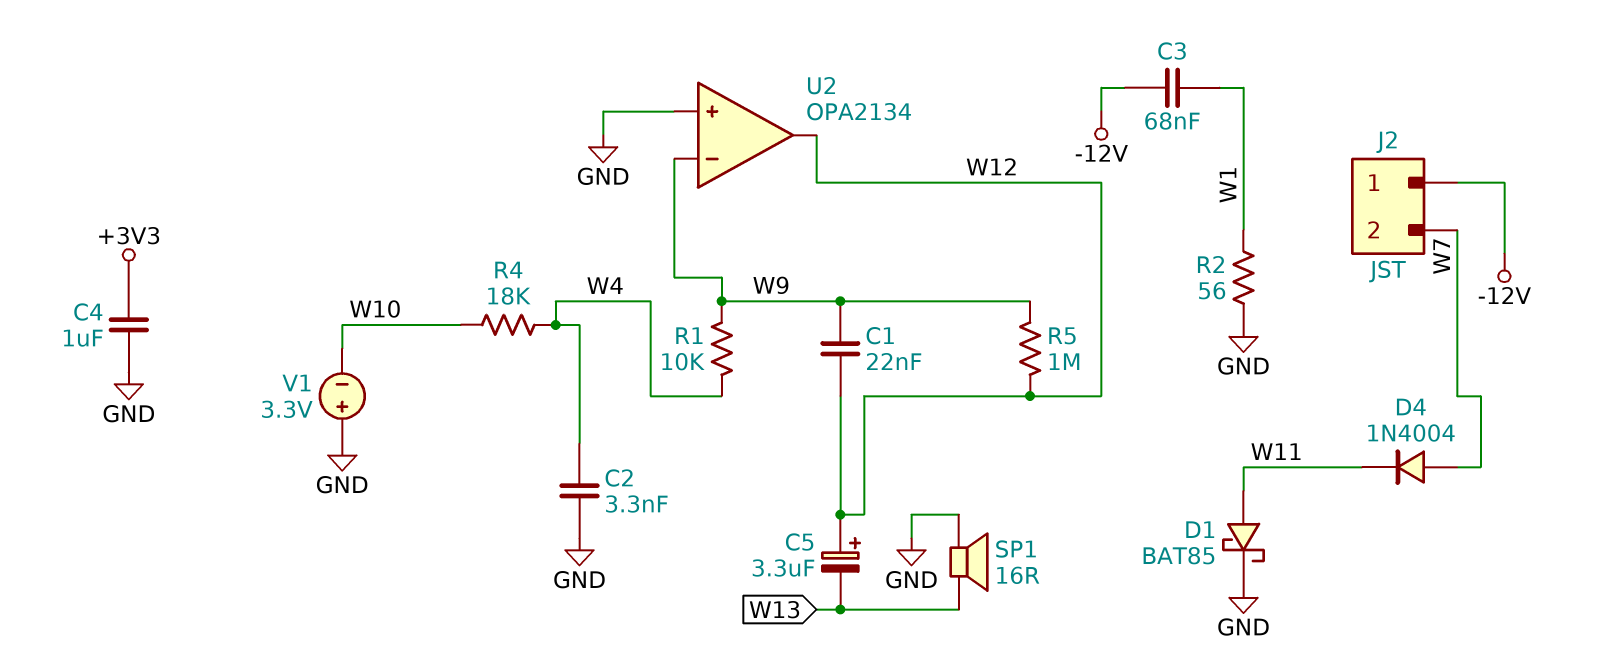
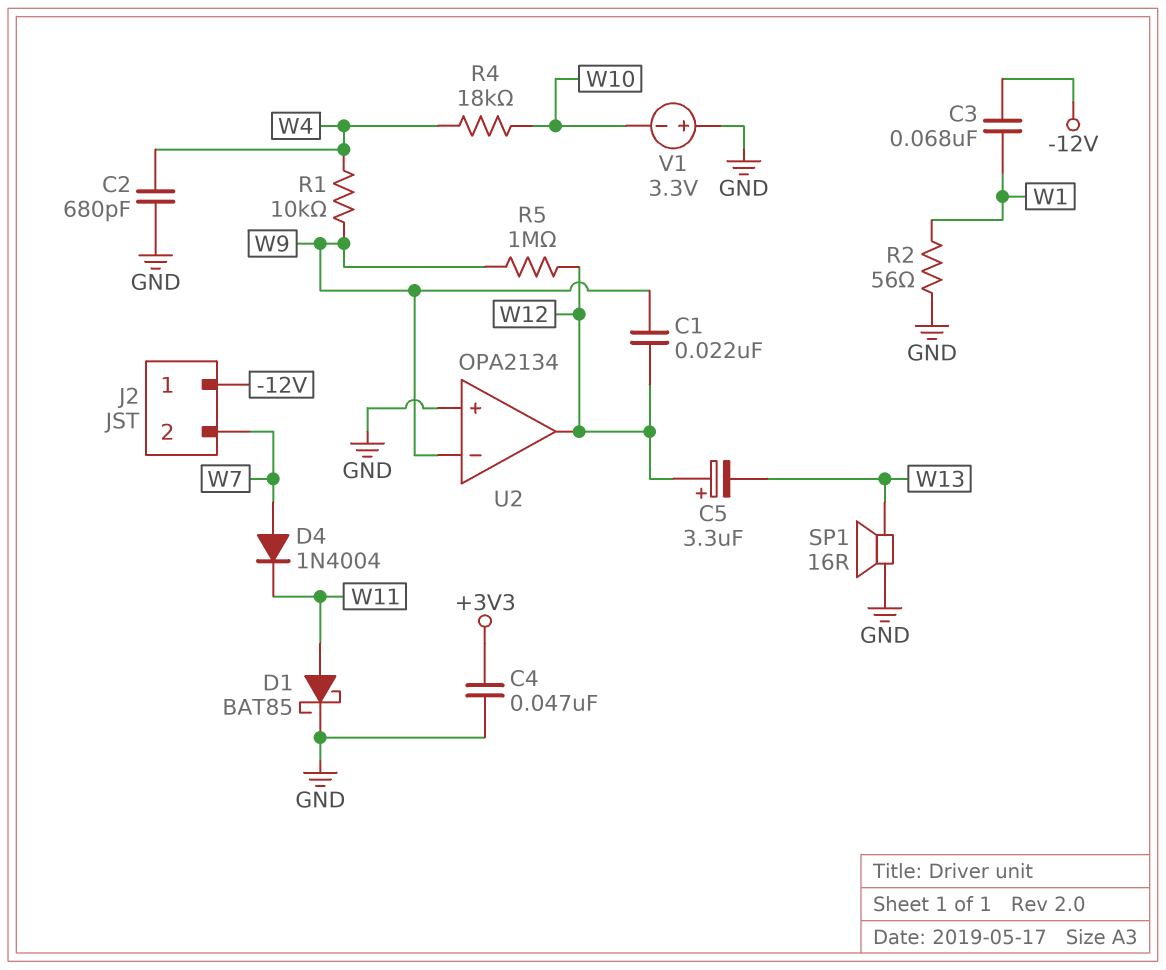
C2: 3.3nF (GND, W4) -> 680pF (GND, W4)
C4: 1uF (+3V3, GND) -> 47nF (+3V3, GND)

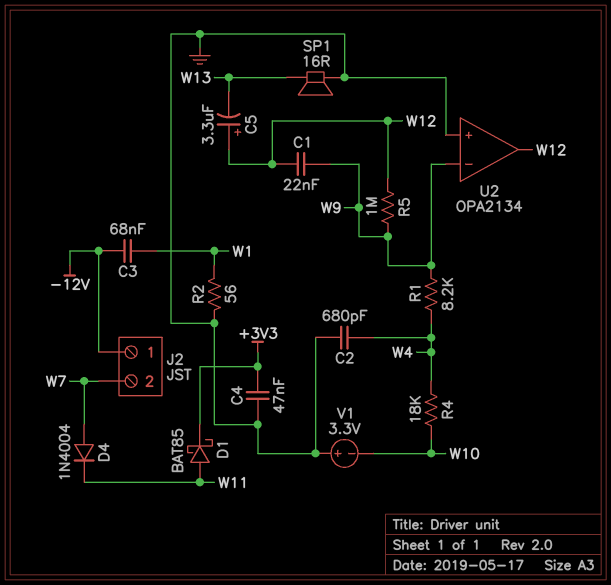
D1: schottky BAT85 (A W11, K GND) -> schottky BAT85 (A W11, K +3V3)
R1: 10k (W4, W9) -> 8.2k (W4, W9)

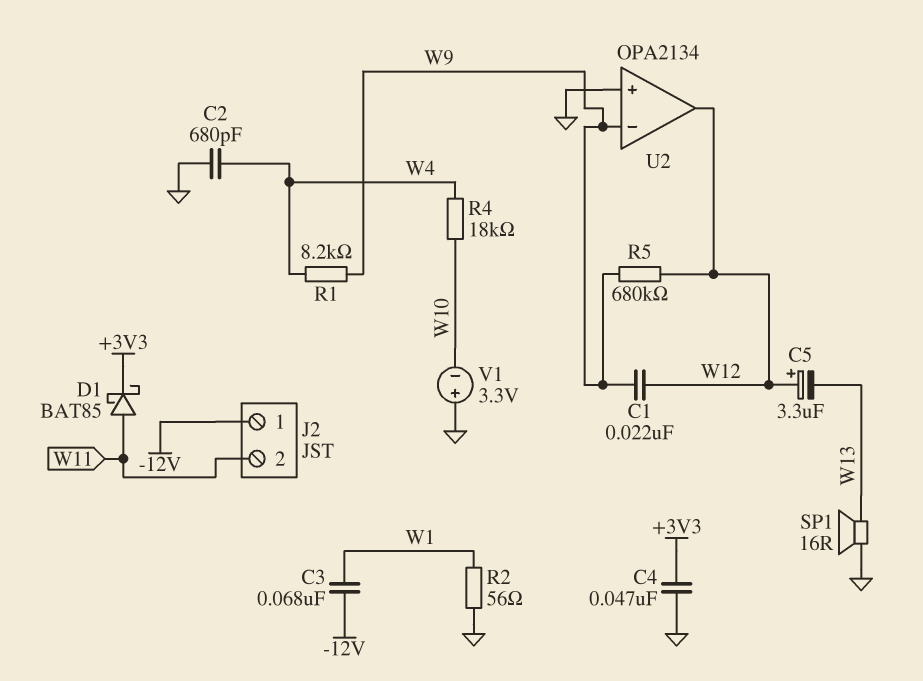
D4: diode 1N4004 (A W7, K W11) -> none
J2 pin 2: W7 -> W11
R5: 1M (W9, W12) -> 680k (W9, W12)

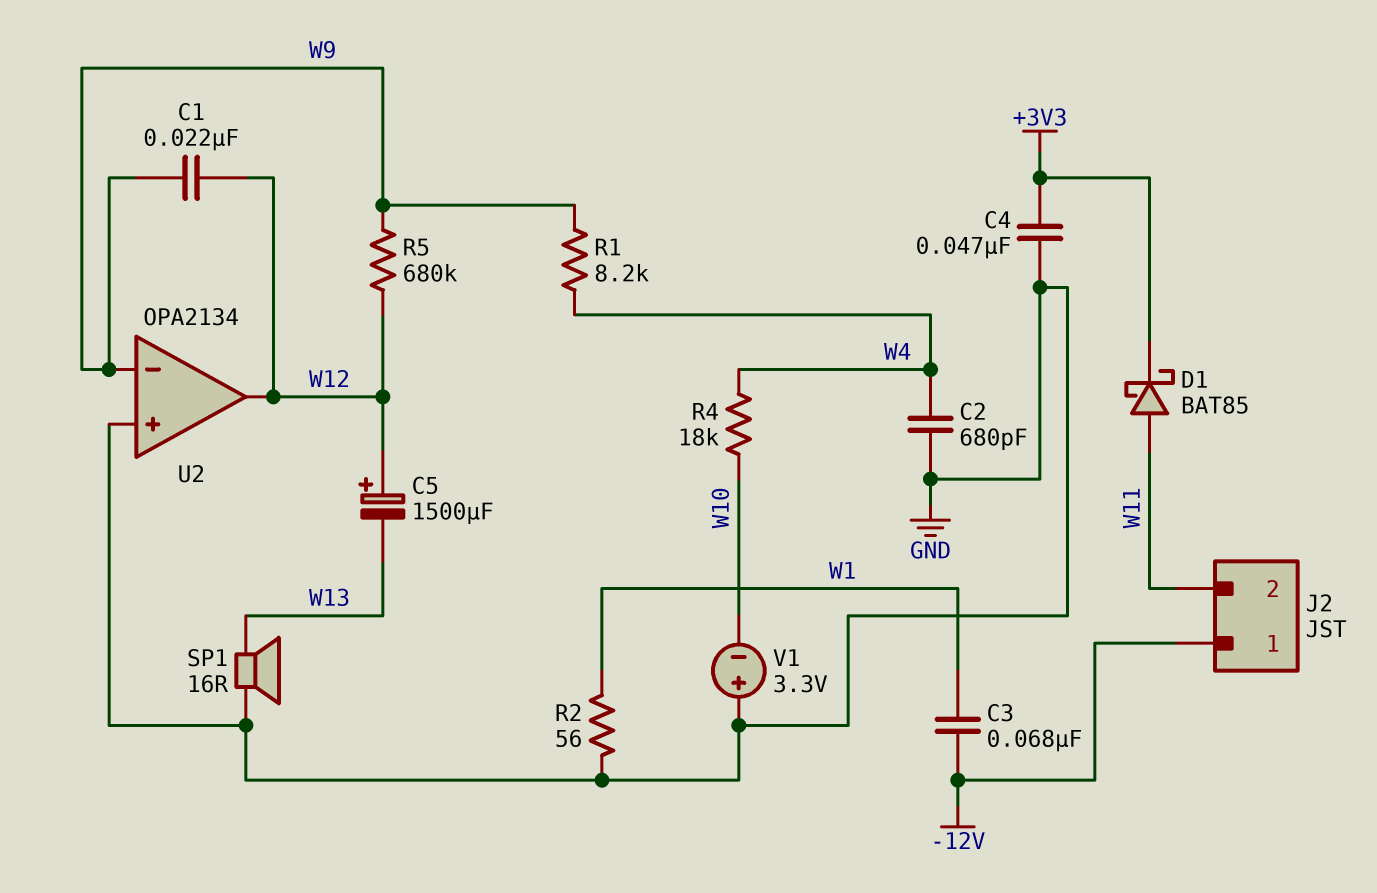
C5: 3.3uF (plus W12, minus W13) -> 1500uF (plus W12, minus W13)

